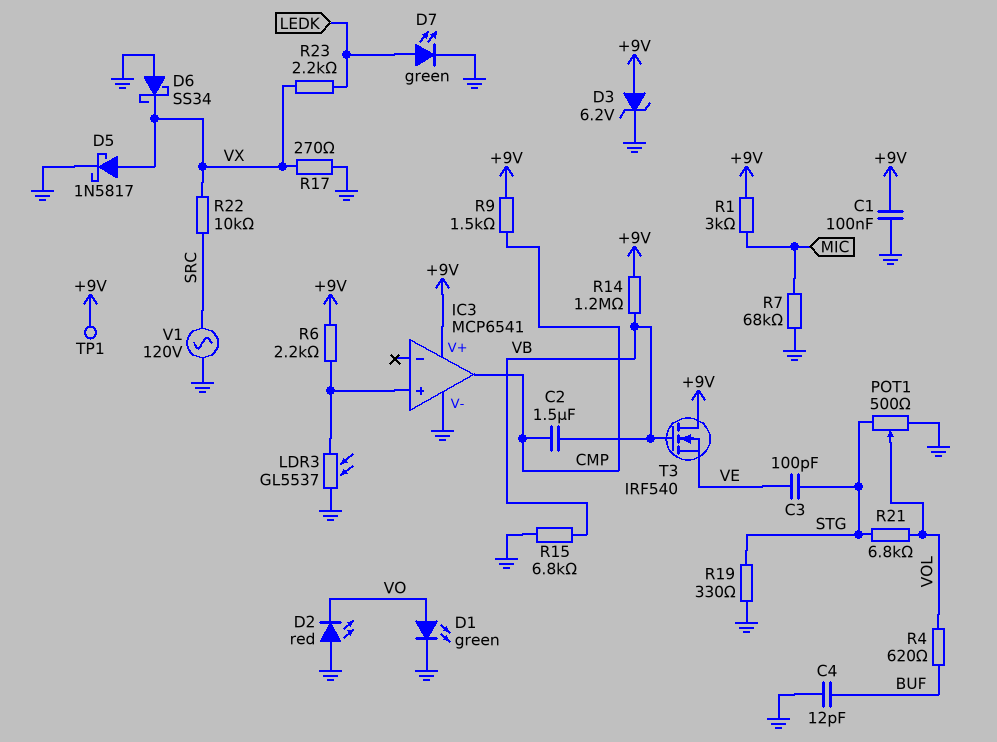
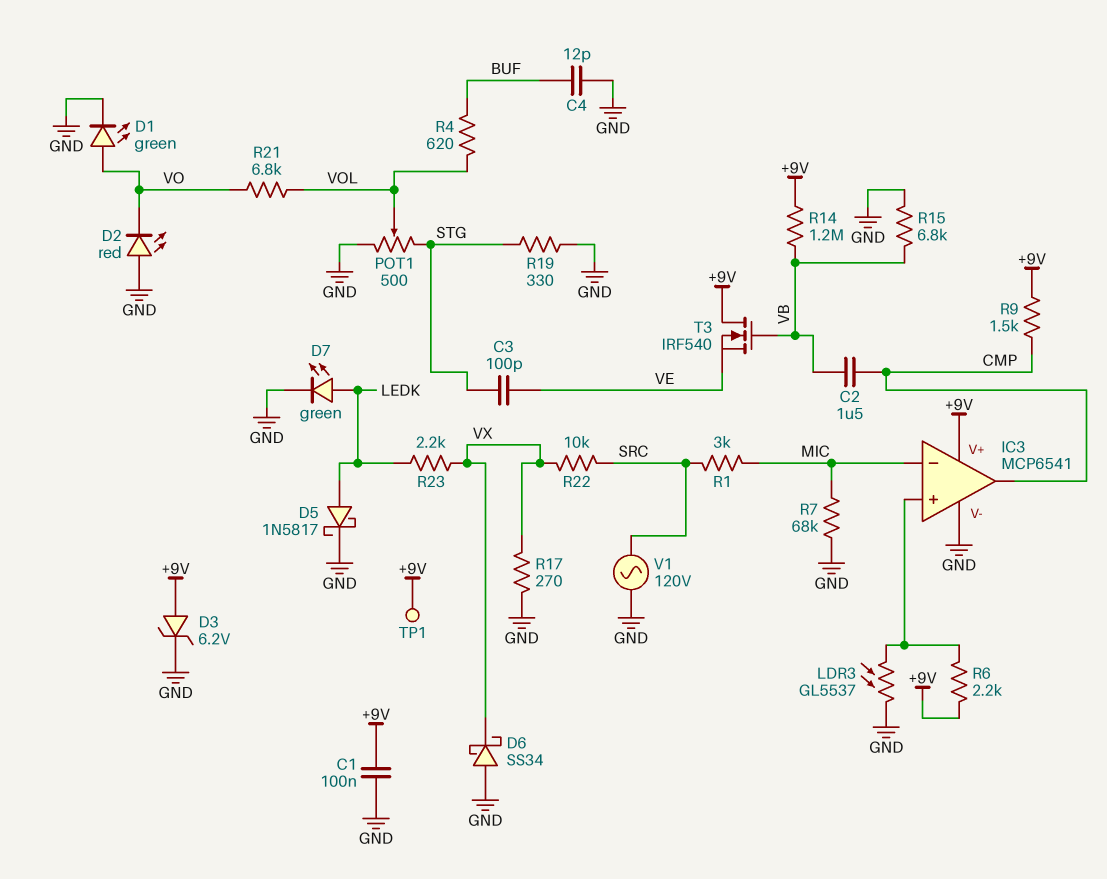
D5: schottky 1N5817 (A VX, K GND) -> schottky 1N5817 (A LEDK, K GND)
IC3 pin in-: none -> MIC
R1: 3k (+9V, MIC) -> 3k (MIC, SRC)
R21: 6.8k (STG, VOL) -> 6.8k (VO, VOL)

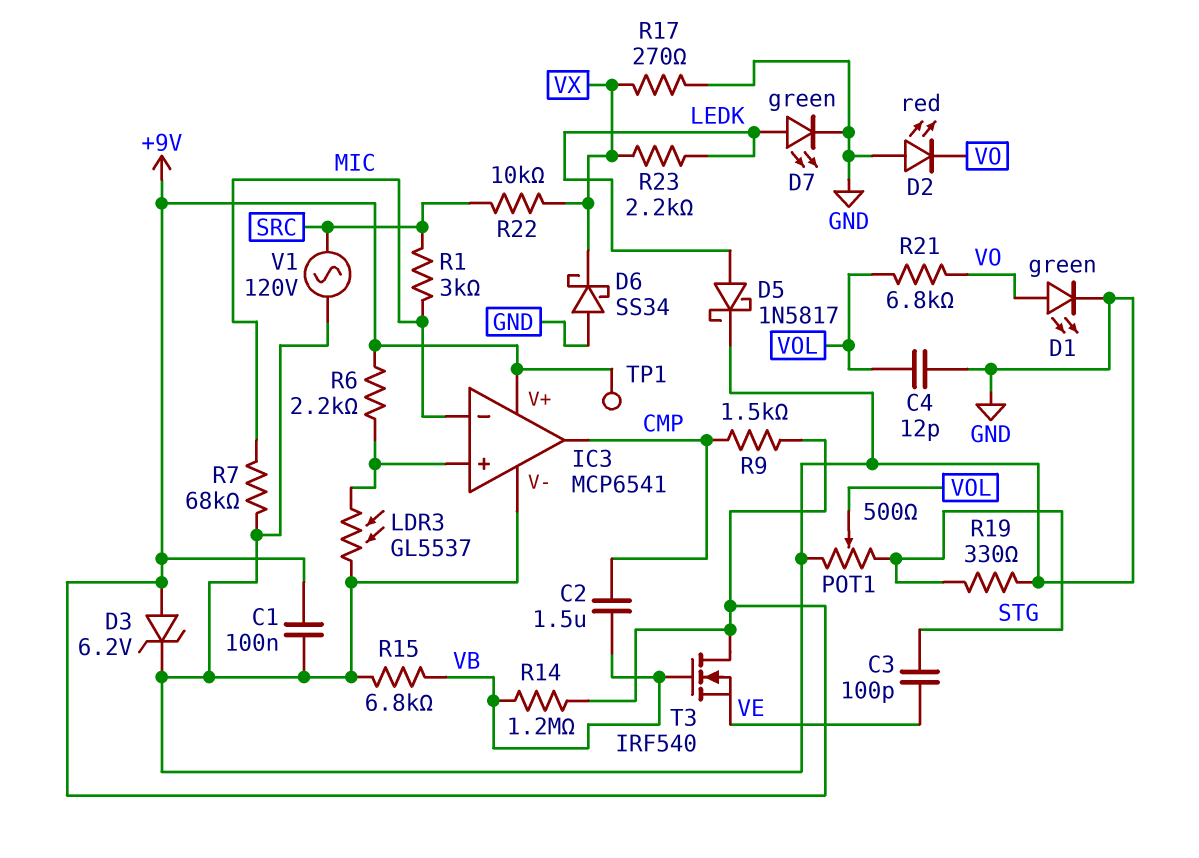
C4: 12pF (BUF, GND) -> 12pF (GND, VOL)
R4: 620 (BUF, VOL) -> none

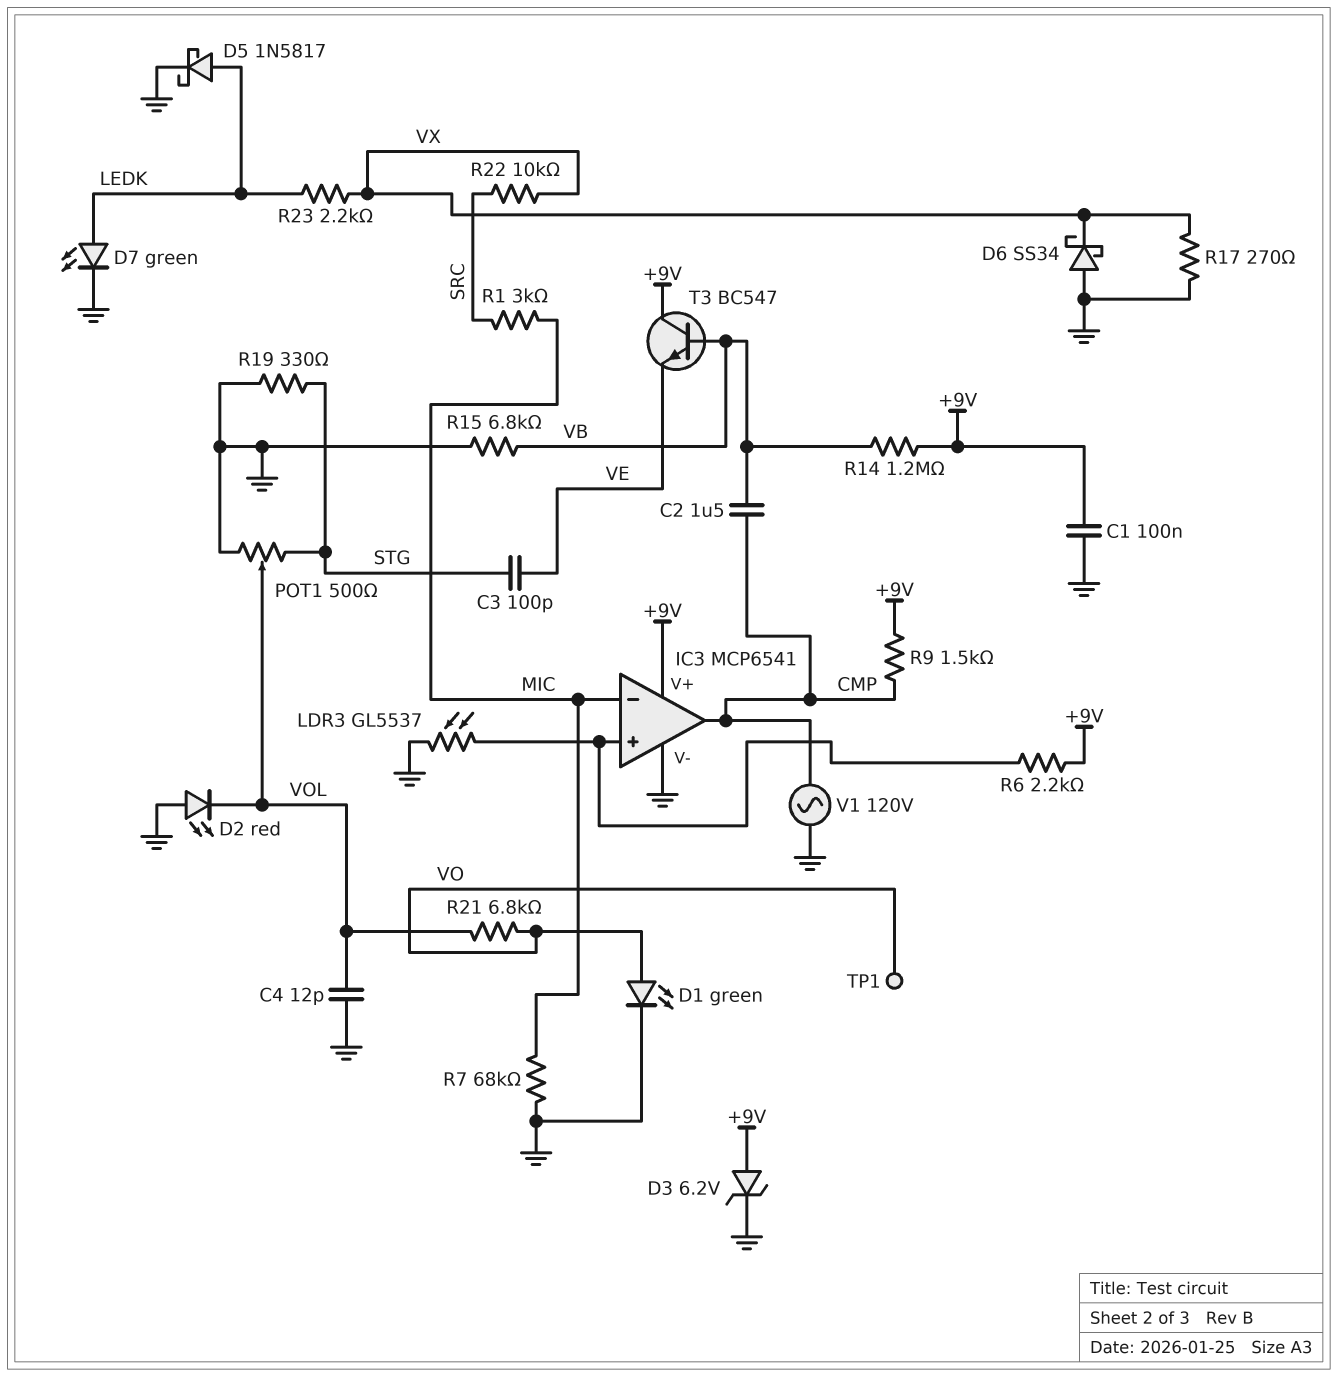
D2: LED red (A GND, K VO) -> LED red (A GND, K VOL)
T3: NMOS IRF540 (G VB, D +9V, S VE) -> NPN BC547 (B VB, C +9V, E VE)
TP1: test point (+9V) -> test point (VO)
V1: AC 120V (GND, SRC) -> AC 120V (CMP, GND)

